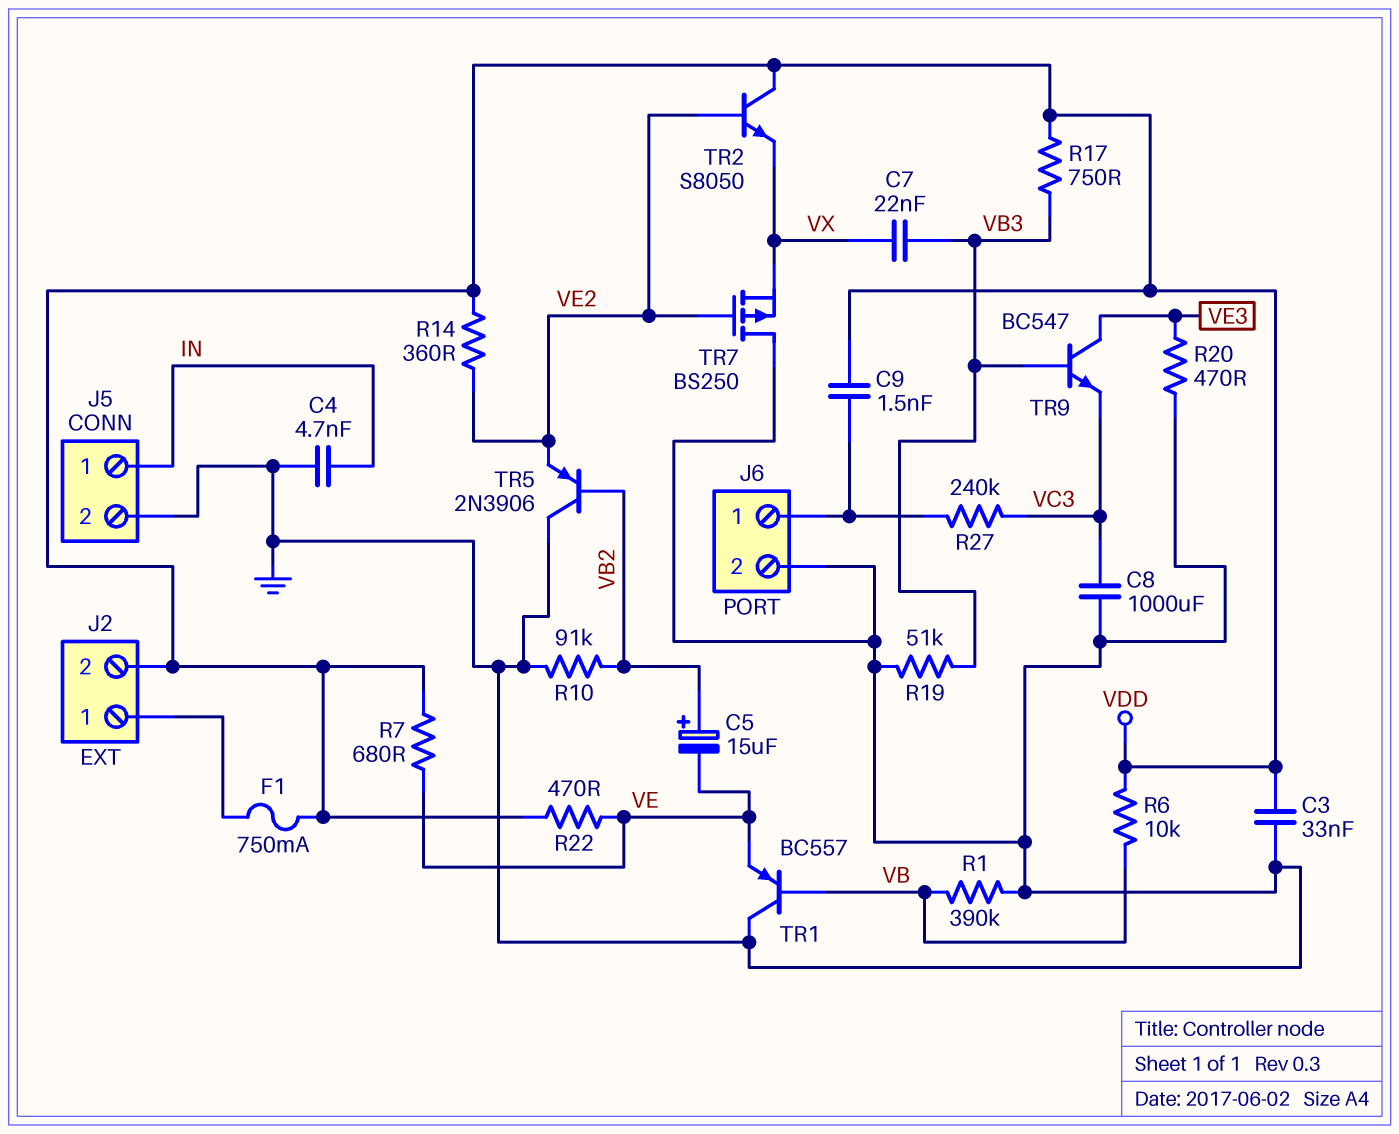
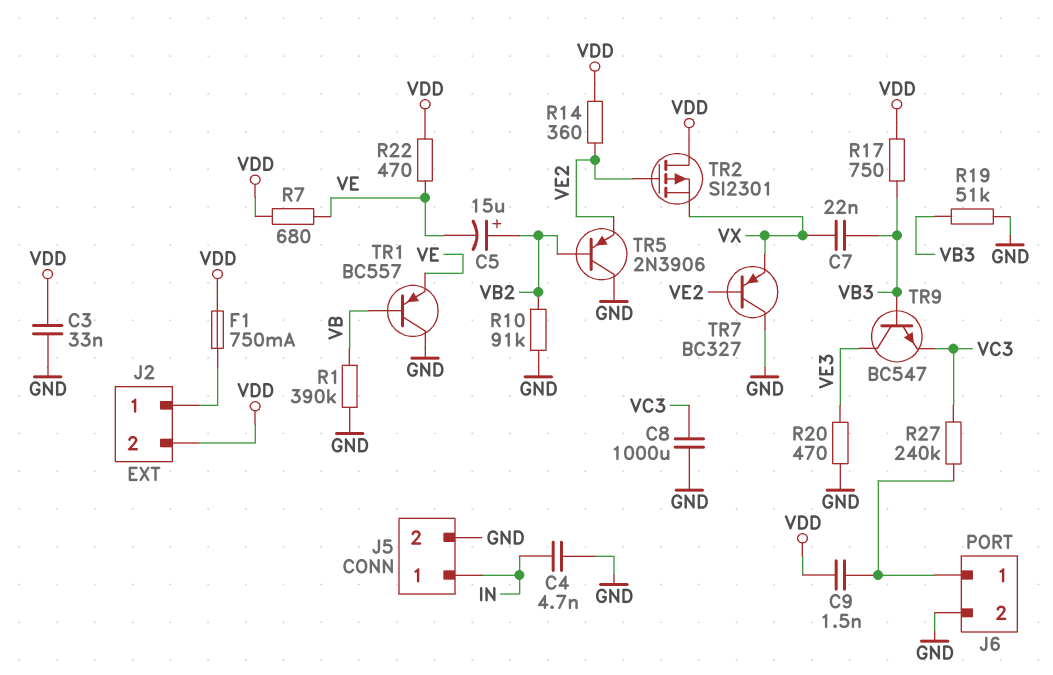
R6: 10k (VB, VDD) -> none
TR2: NPN S8050 (B VE2, C VDD, E VX) -> PMOS SI2301 (G VE2, D VDD, S VX)
TR7: PMOS BS250 (G VE2, D GND, S VX) -> PNP BC327 (B VE2, C GND, E VX)

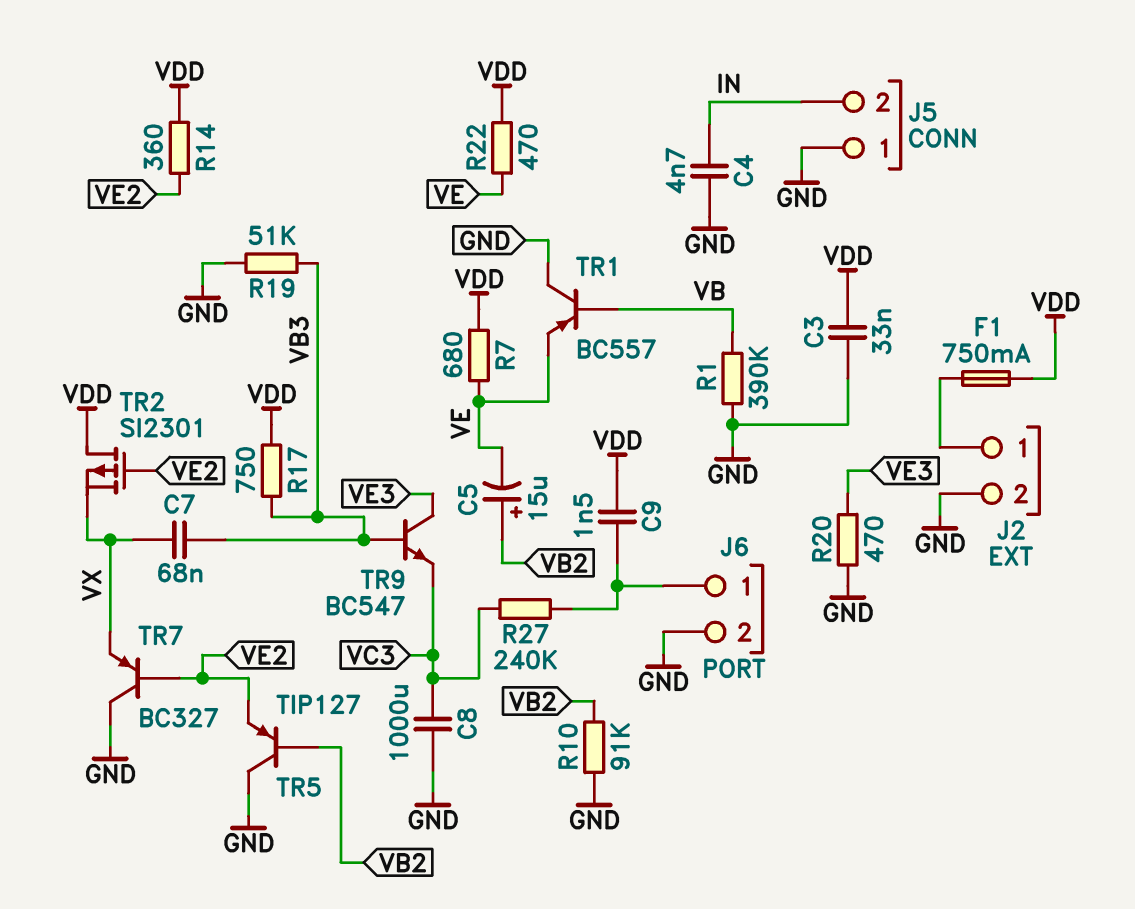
C7: 22nF (VB3, VX) -> 68nF (VB3, VX)
J2 pin 2: VDD -> GND
J5 pin 1: IN -> GND
J5 pin 2: GND -> IN
TR5: PNP 2N3906 (B VB2, C GND, E VE2) -> PNP TIP127 (B VB2, C GND, E VE2)

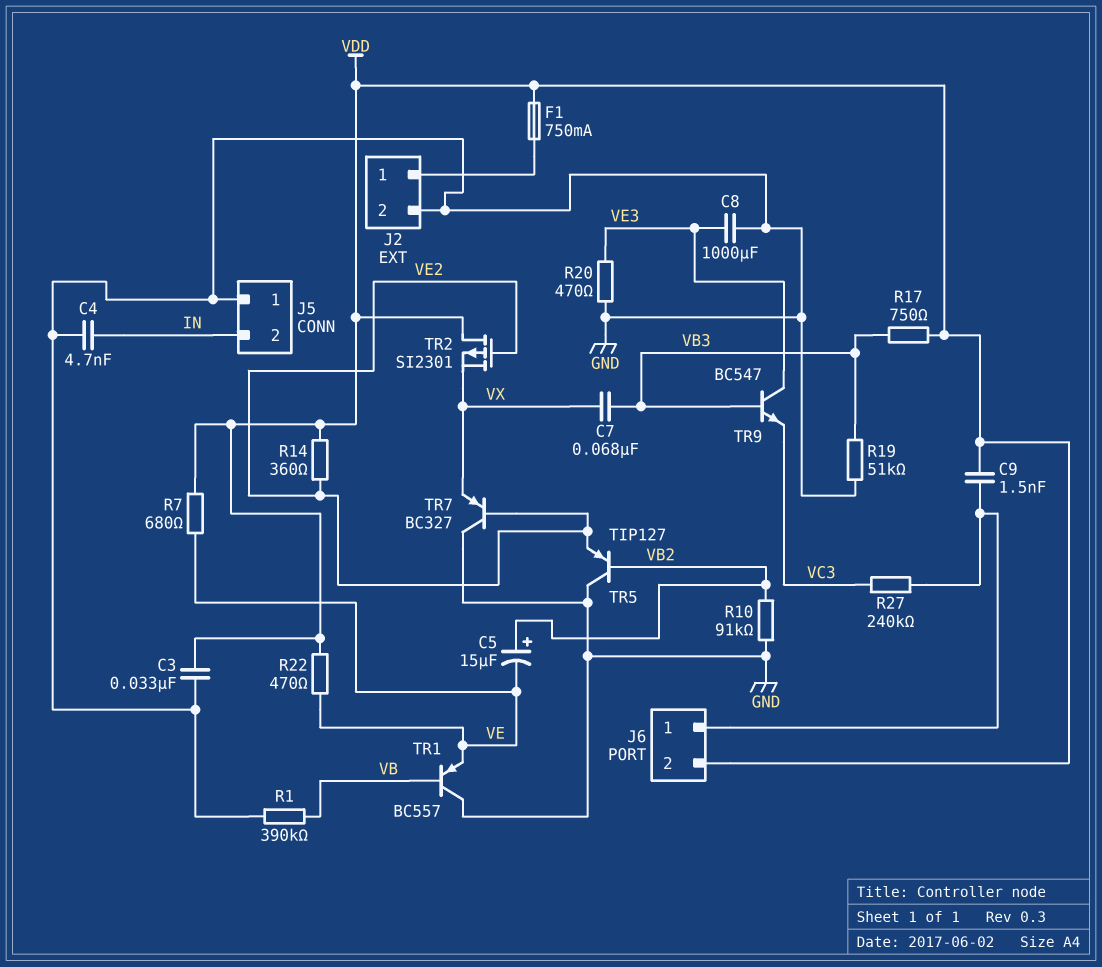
C8: 1000uF (GND, VC3) -> 1000uF (GND, VE3)
J6 pin 2: GND -> VDD

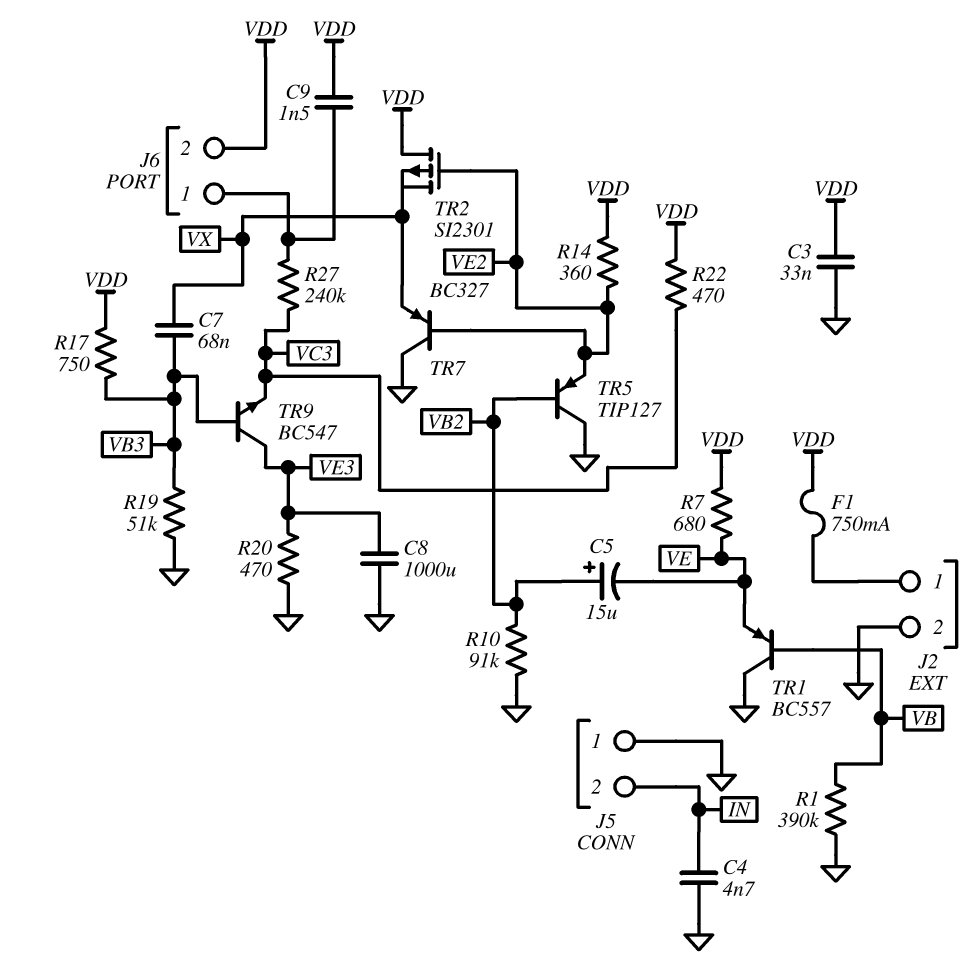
R22: 470 (VDD, VE) -> 470 (VC3, VDD)

